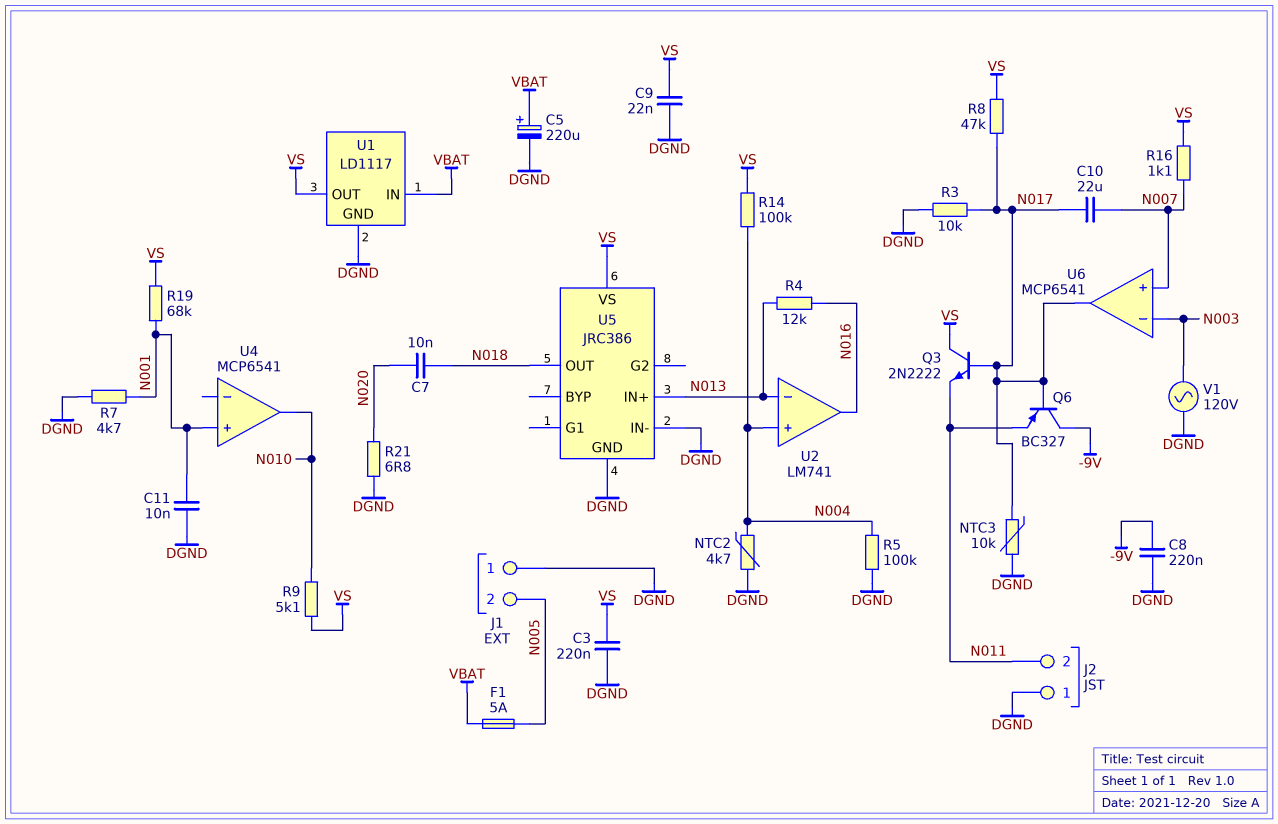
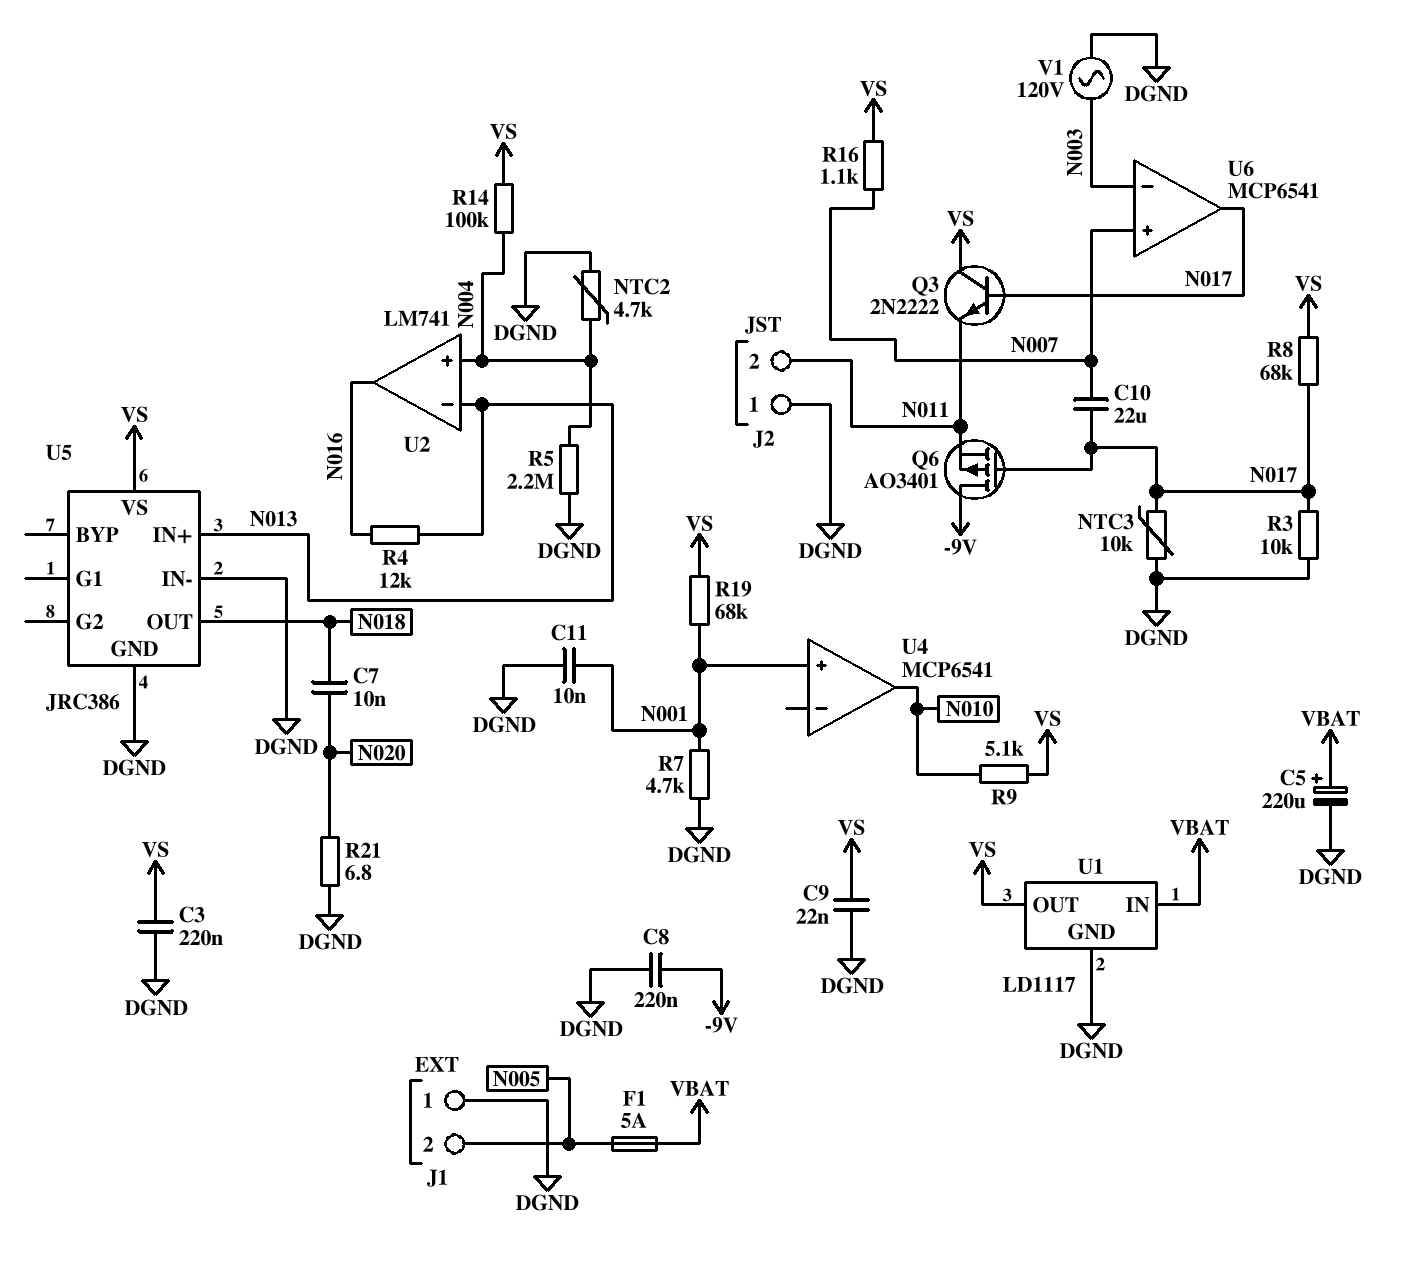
Q6: PNP BC327 (B N017, C -9V, E N011) -> PMOS AO3401 (G N017, D -9V, S N011)
R5: 100k (DGND, N004) -> 2.2M (DGND, N004)
R8: 47k (N017, VS) -> 68k (N017, VS)

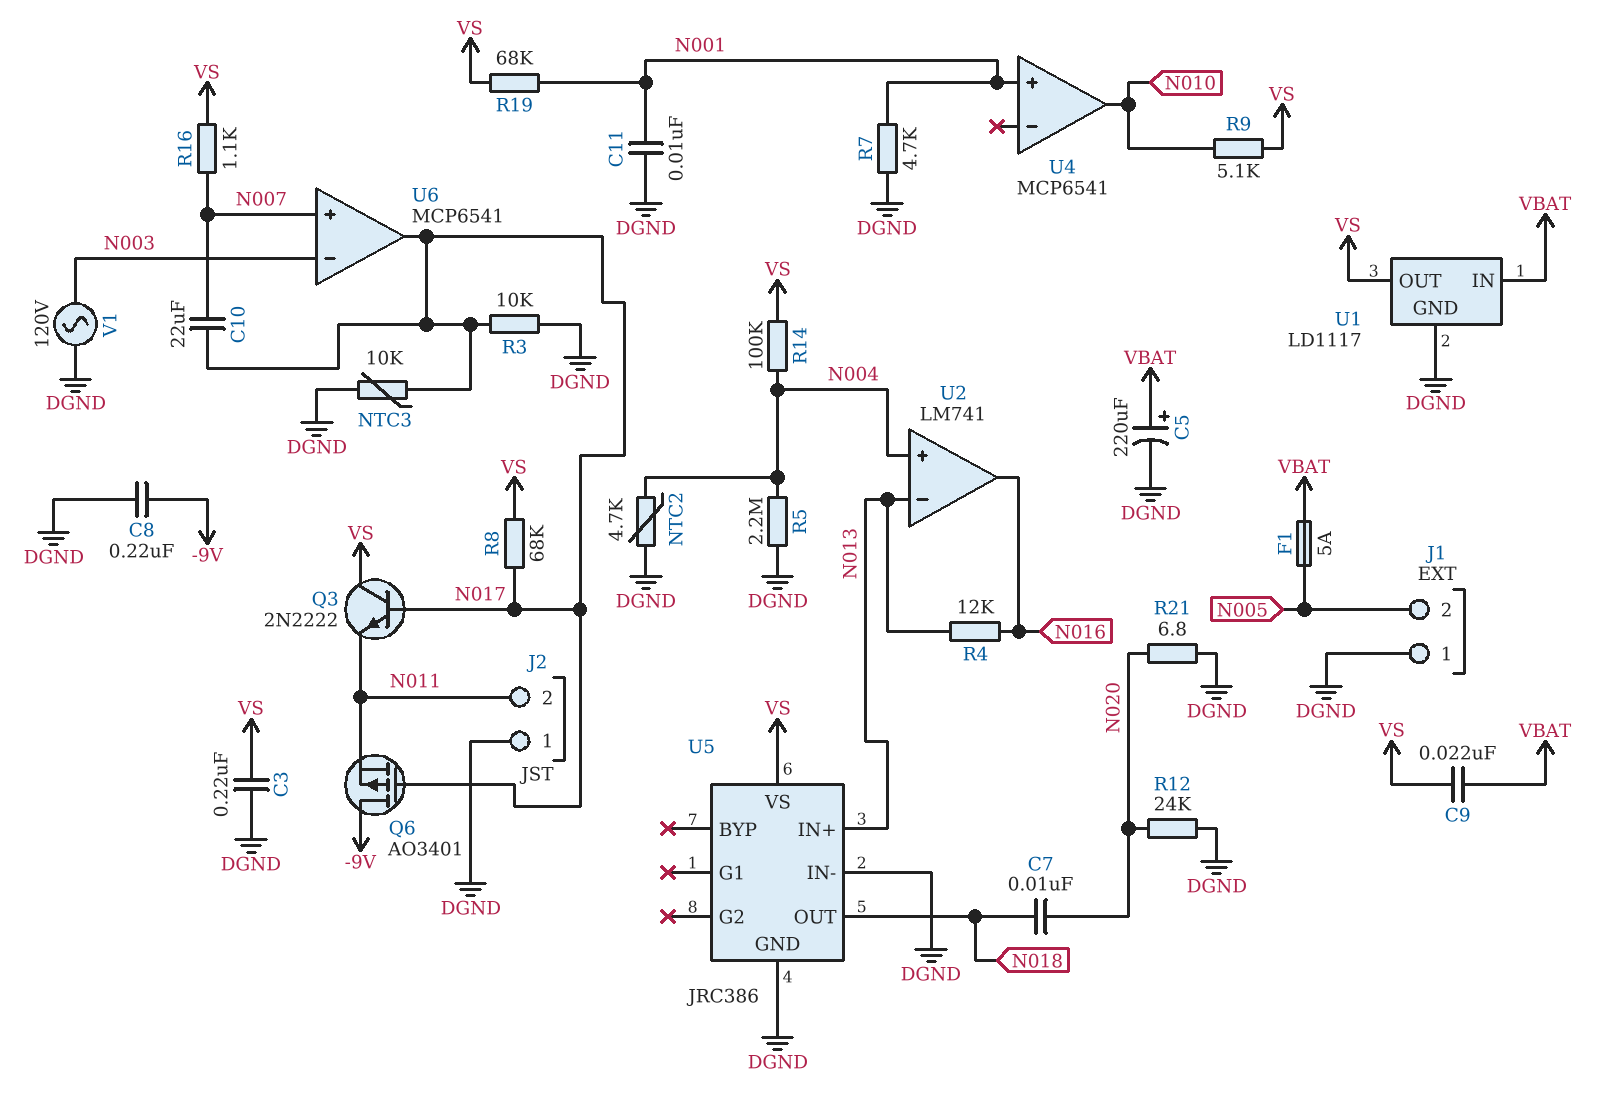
C9: 22nF (DGND, VS) -> 22nF (VBAT, VS)
R12: none -> 24k (DGND, N020)

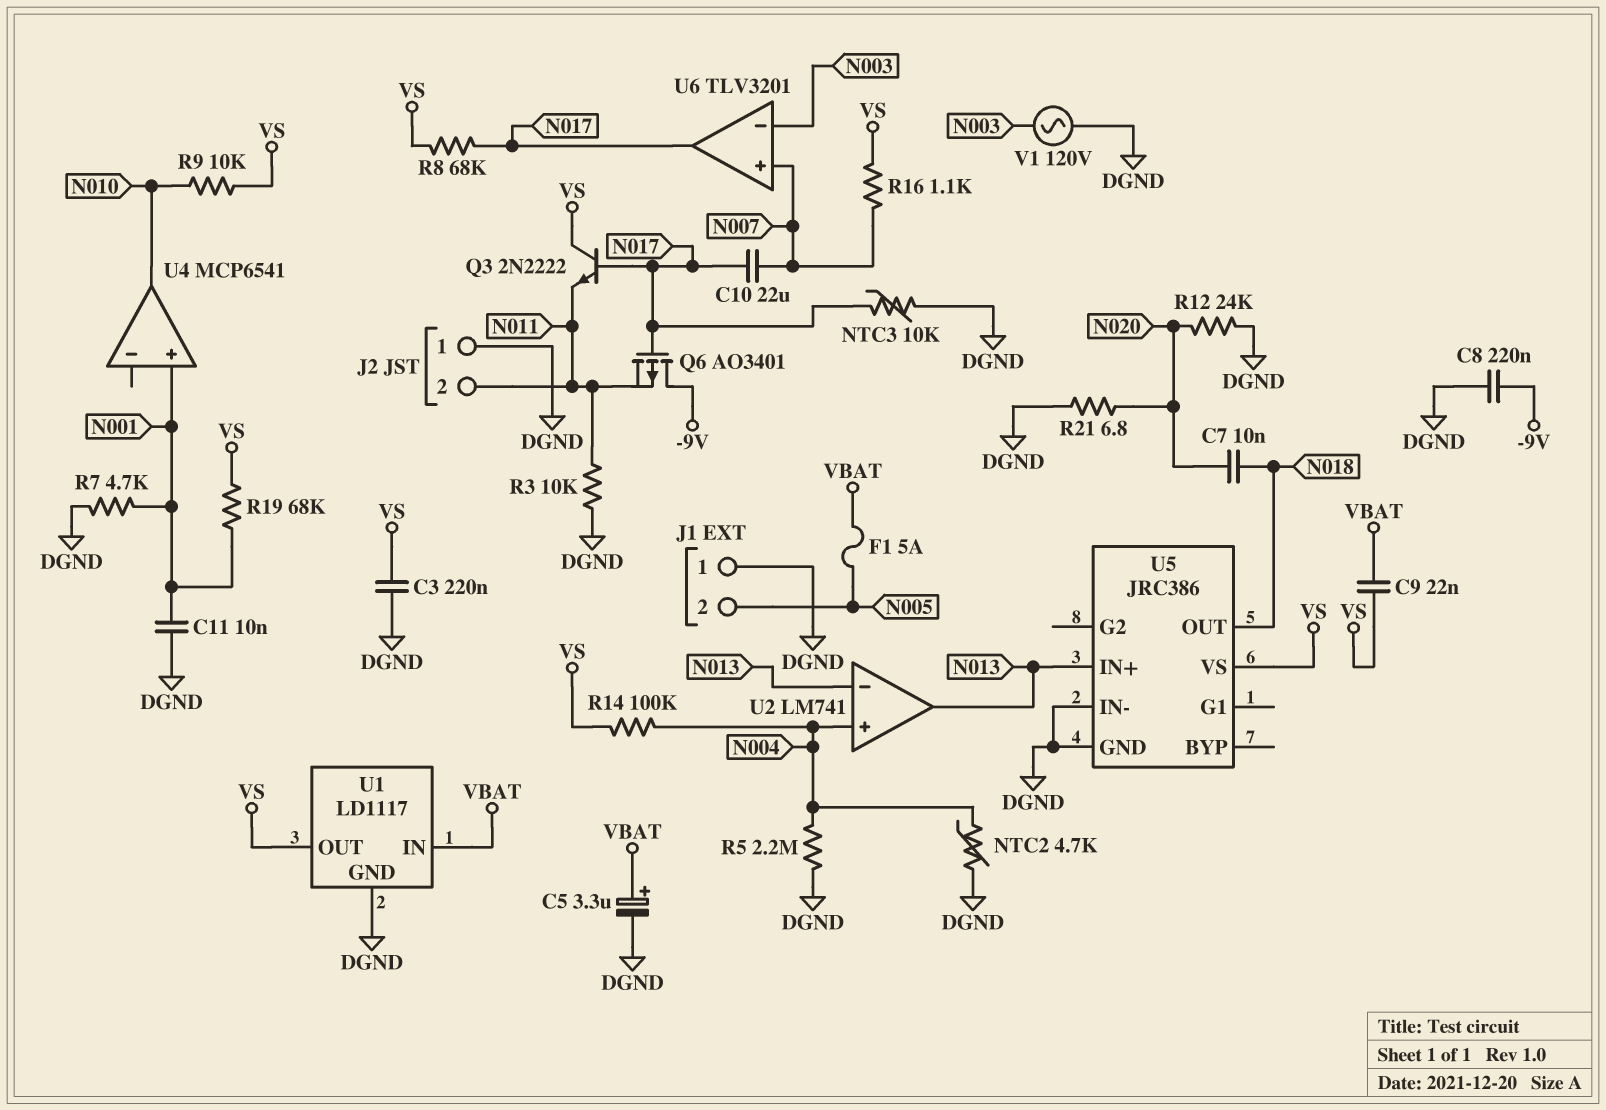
C5: 220uF (plus VBAT, minus DGND) -> 3.3uF (plus VBAT, minus DGND)
R3: 10k (DGND, N017) -> 10k (DGND, N011)
R4: 12k (N013, N016) -> none
R9: 5.1k (N010, VS) -> 10k (N010, VS)
U2 pin out: N016 -> N013
U6: MCP6541 -> TLV3201

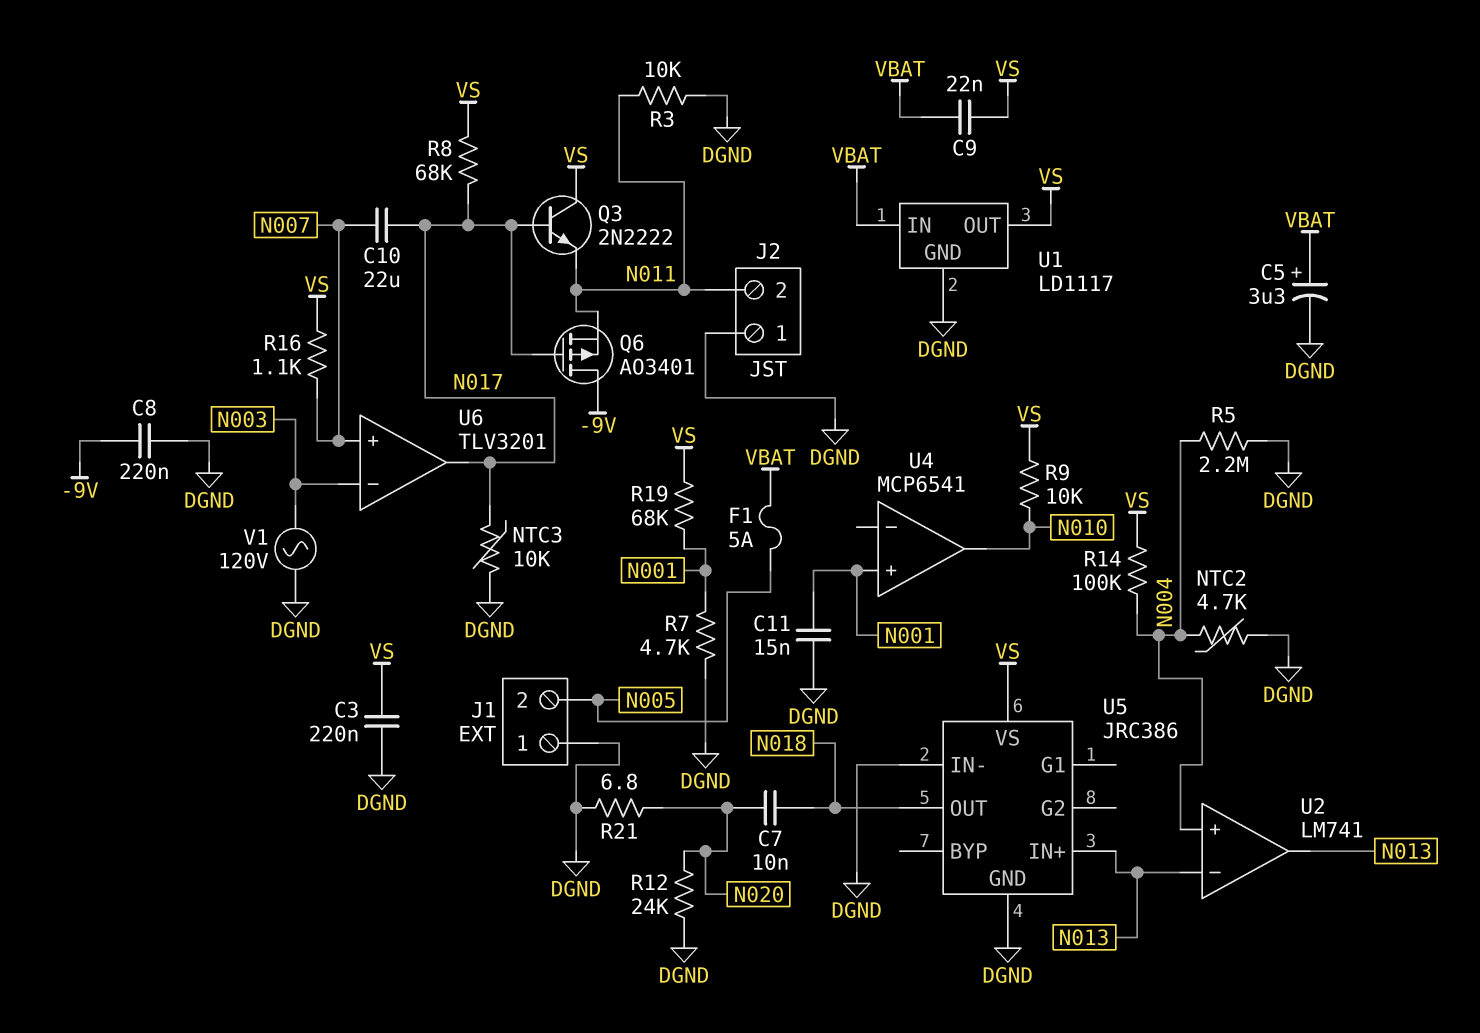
C11: 10nF (DGND, N001) -> 15nF (DGND, N001)

